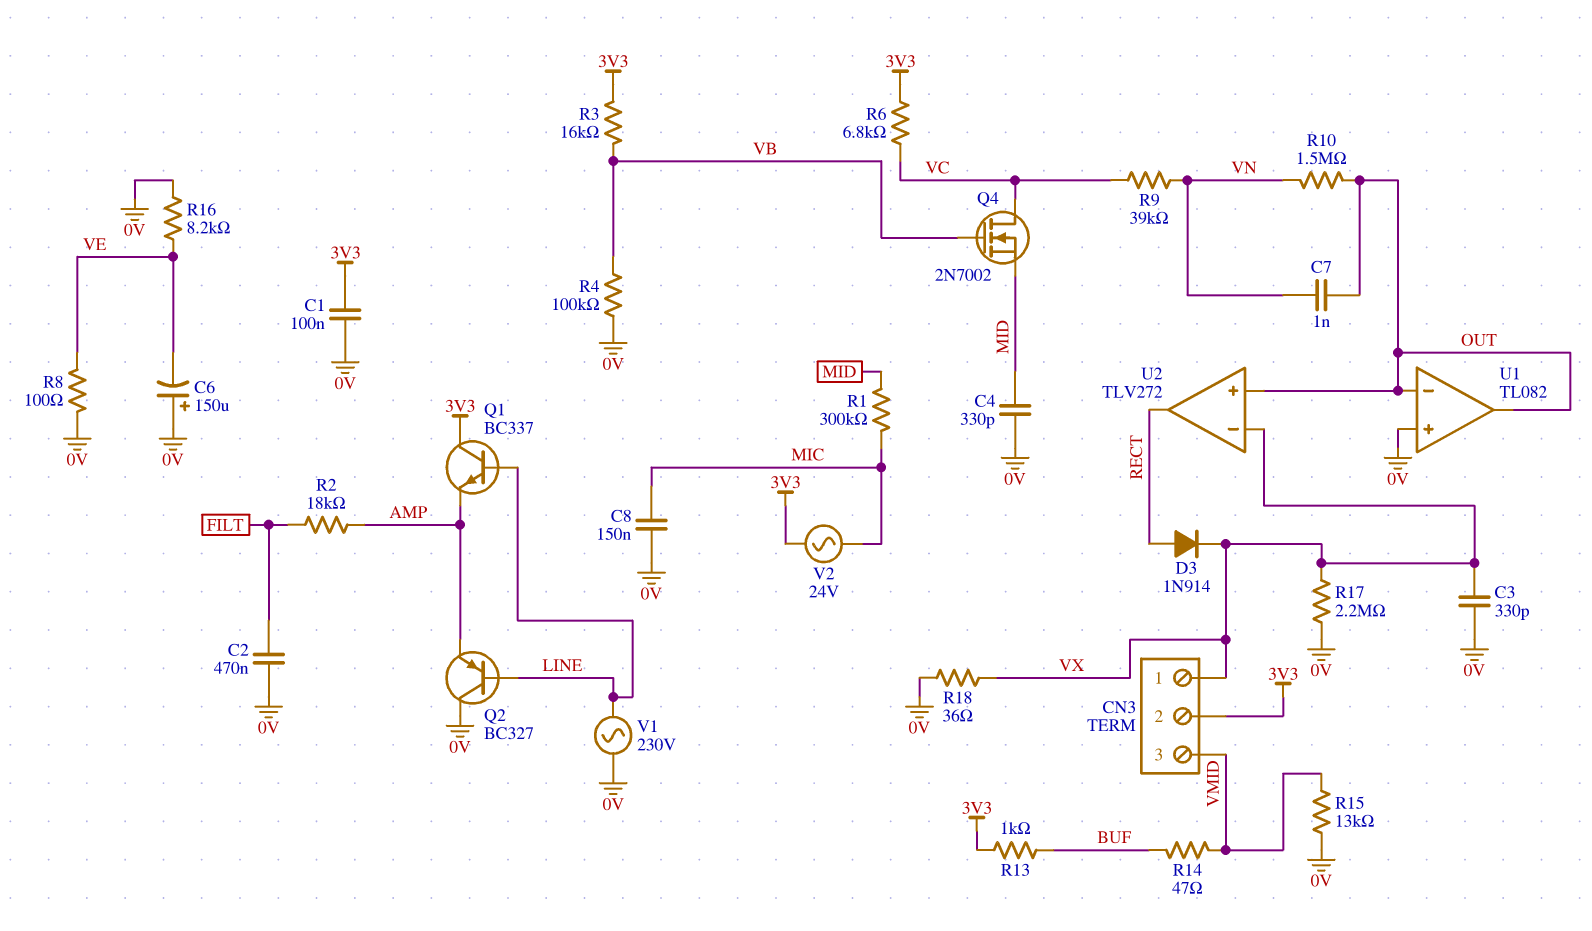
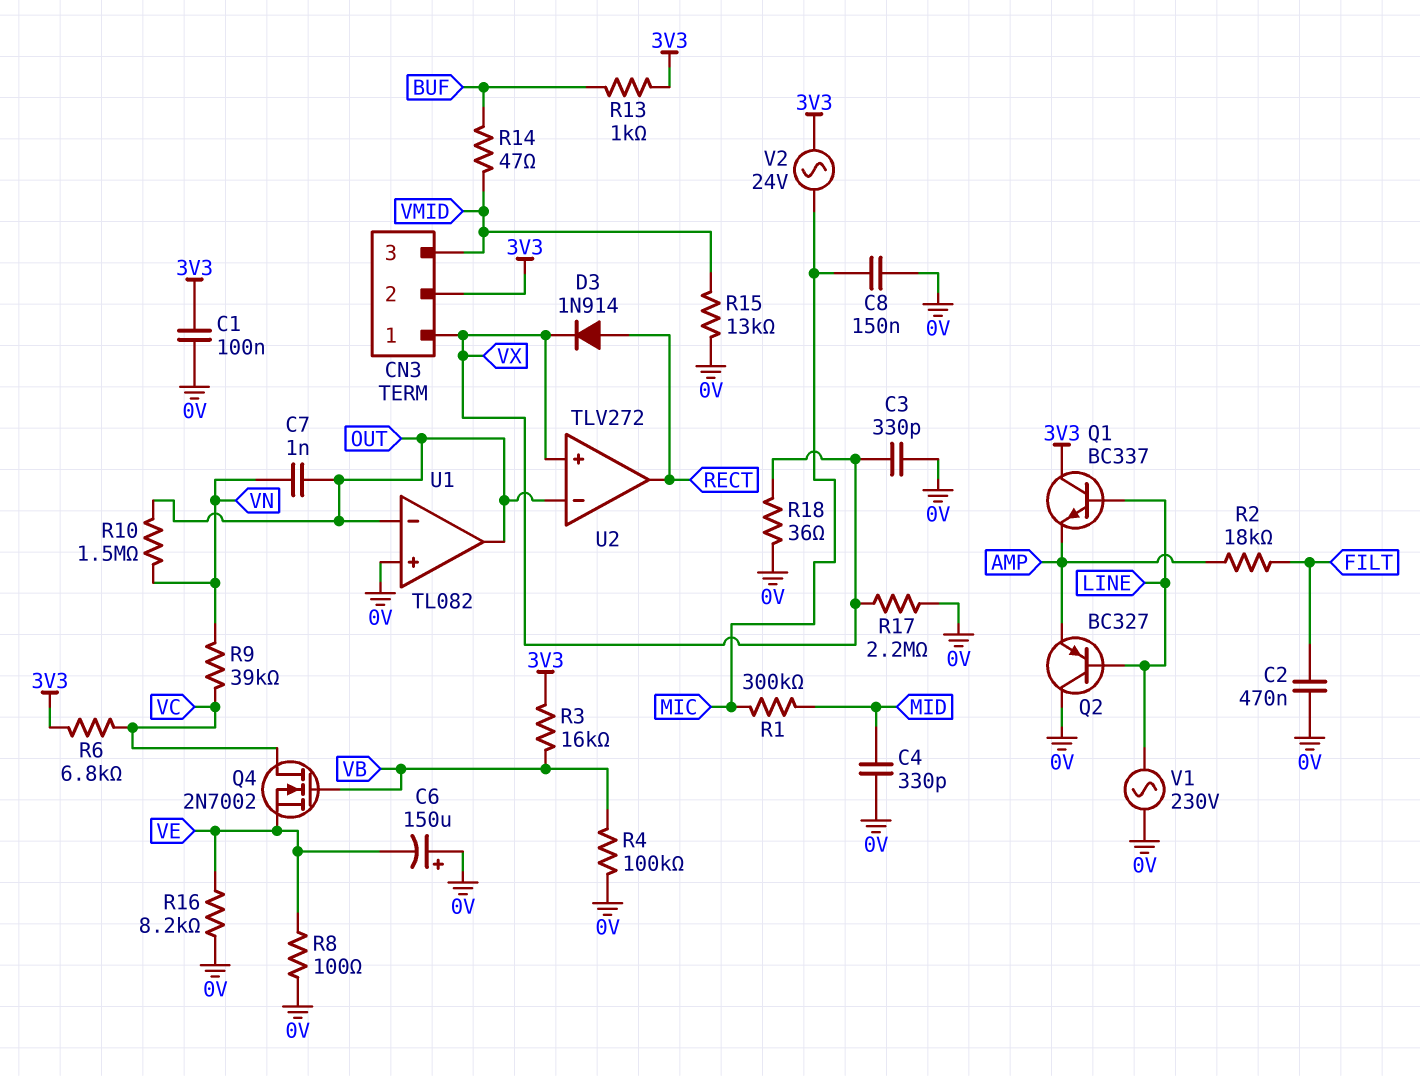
Q4: NMOS 2N7002 (G VB, D VC, S MID) -> NMOS 2N7002 (G VB, D VC, S VE)
U2 pin in+: OUT -> VX
U2 pin in-: VX -> OUT

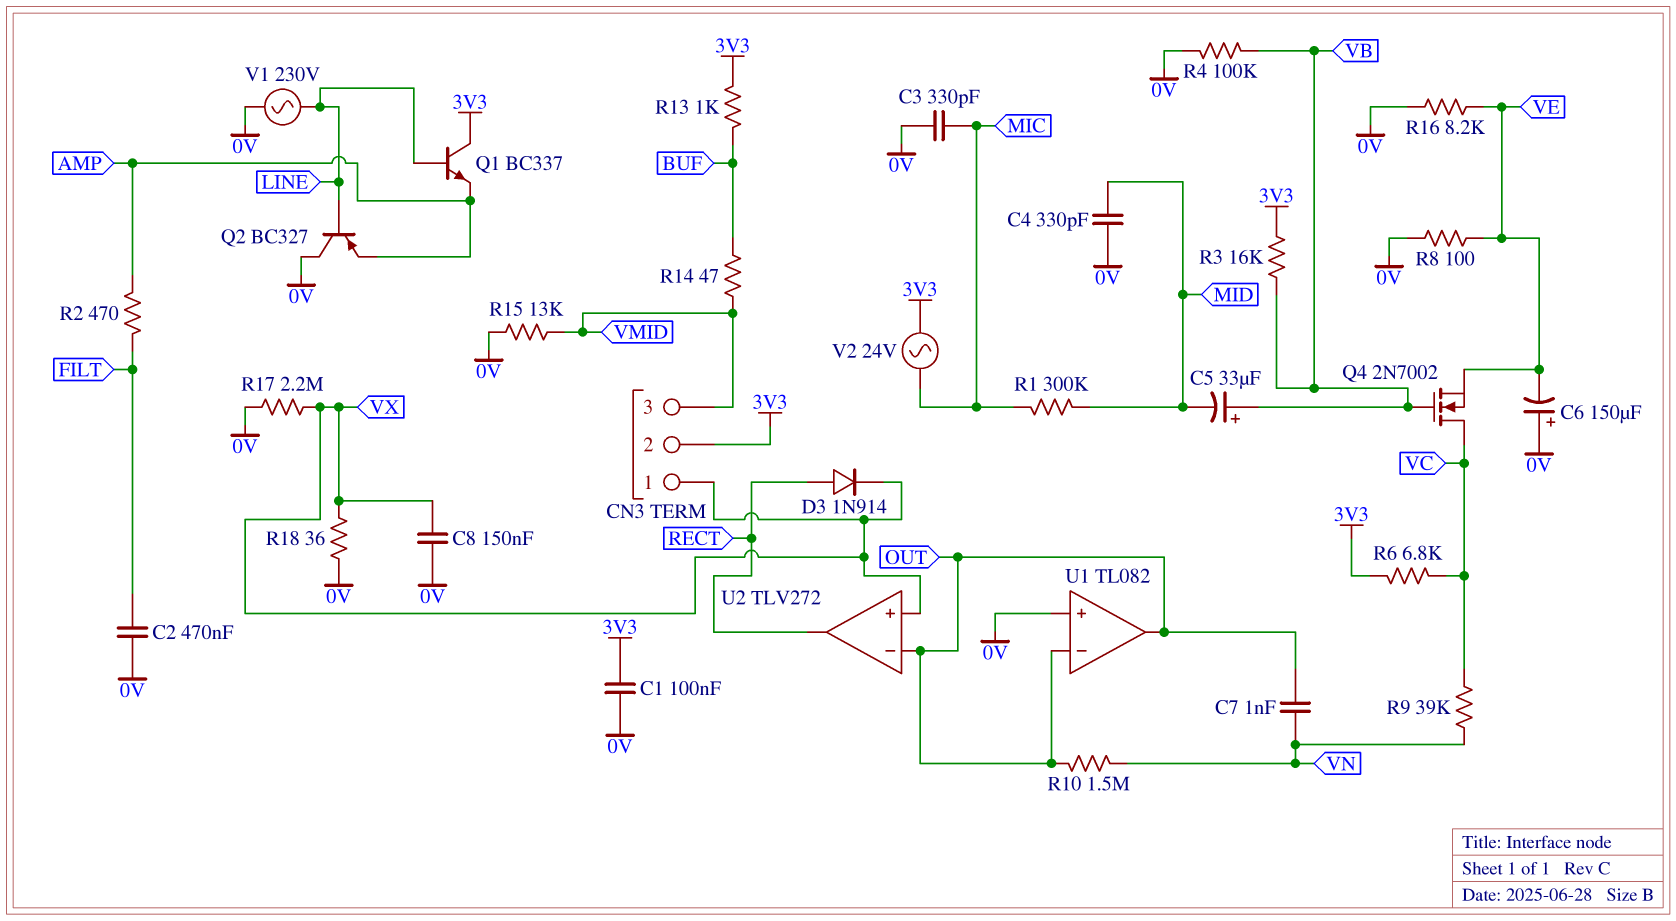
C3: 330pF (0V, VX) -> 330pF (0V, MIC)
C5: none -> 33uF (plus VB, minus MID)
C8: 150nF (0V, MIC) -> 150nF (0V, VX)
R2: 18k (AMP, FILT) -> 470 (AMP, FILT)

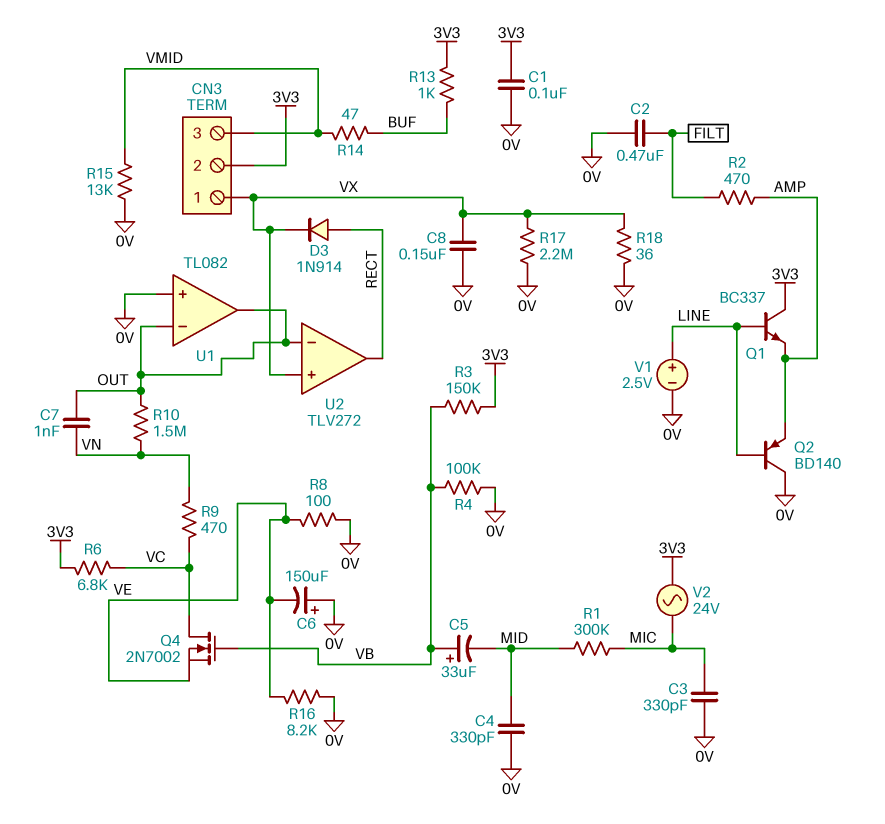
Q2: PNP BC327 (B LINE, C 0V, E AMP) -> PNP BD140 (B LINE, C 0V, E AMP)
R3: 16k (3V3, VB) -> 150k (3V3, VB)
R9: 39k (VC, VN) -> 470 (VC, VN)
V1: AC 230V (0V, LINE) -> 2.5V (plus LINE, minus 0V)

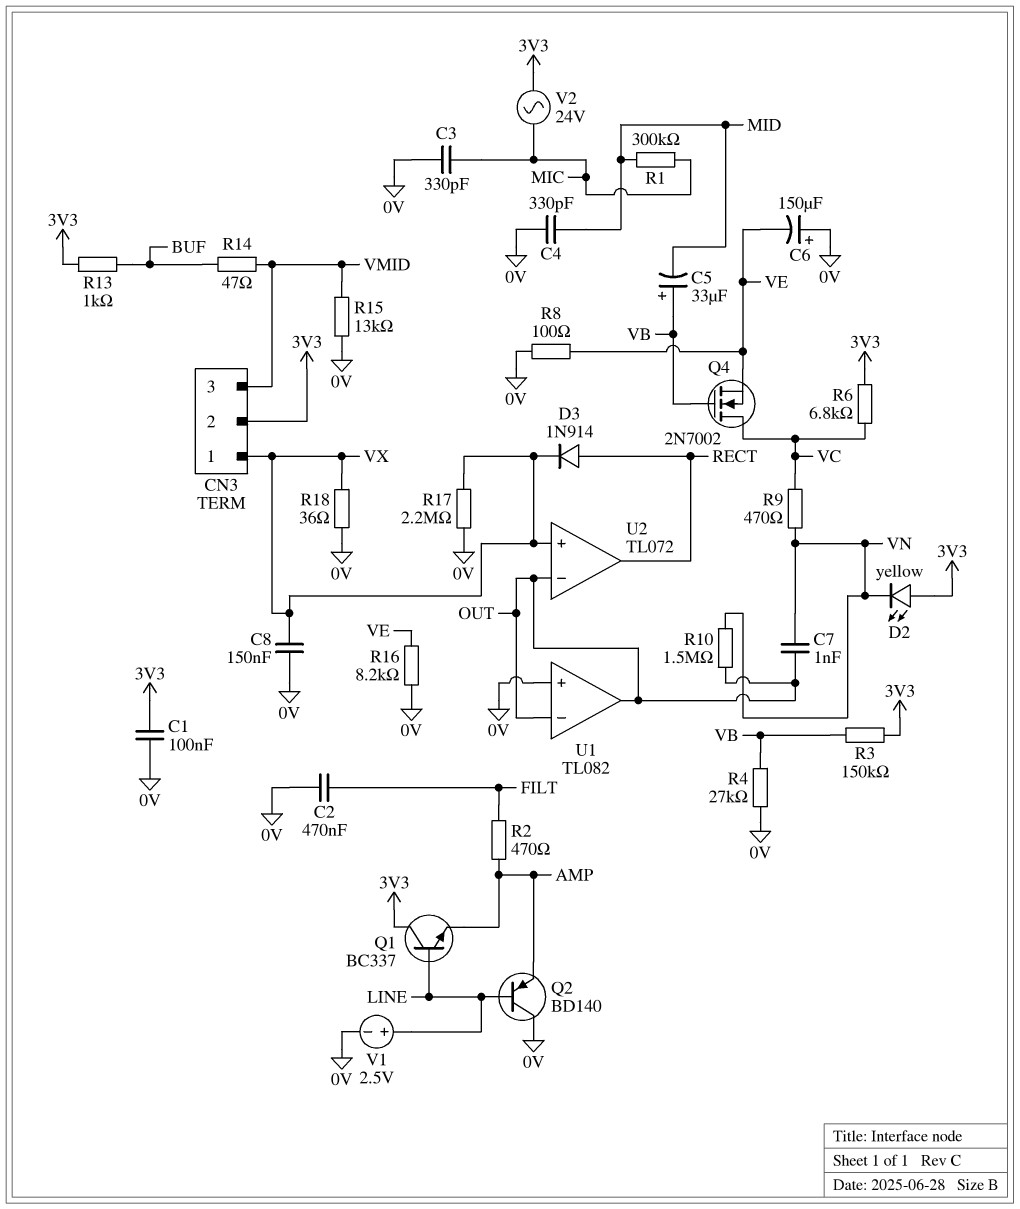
D2: none -> LED yellow (A 3V3, K VN)
R4: 100k (0V, VB) -> 27k (0V, VB)
U2: TLV272 -> TL072

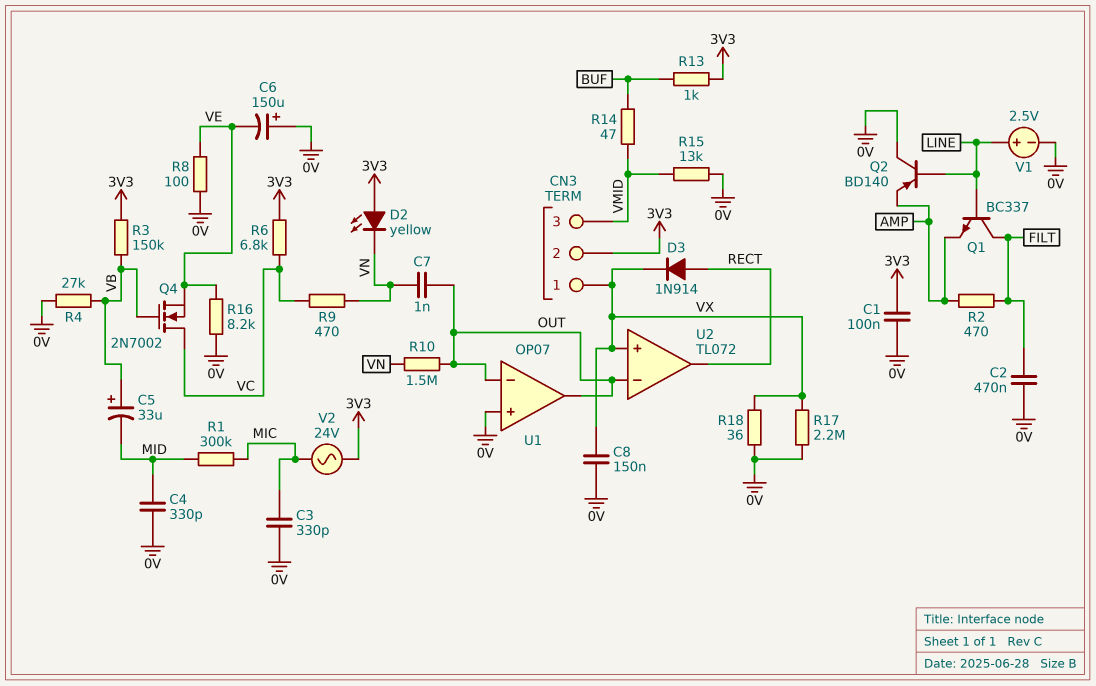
Q1: NPN BC337 (B LINE, C 3V3, E AMP) -> NPN BC337 (B LINE, C FILT, E AMP)
U1: TL082 -> OP07

